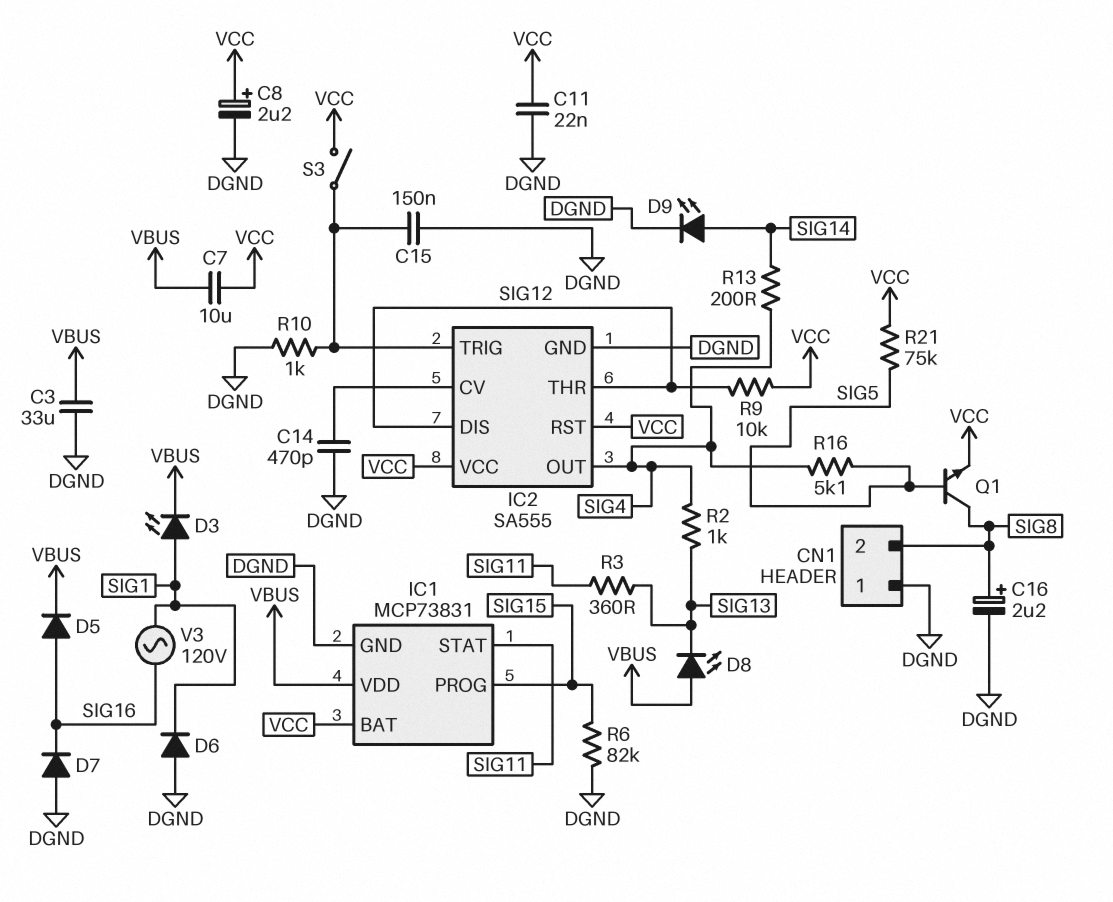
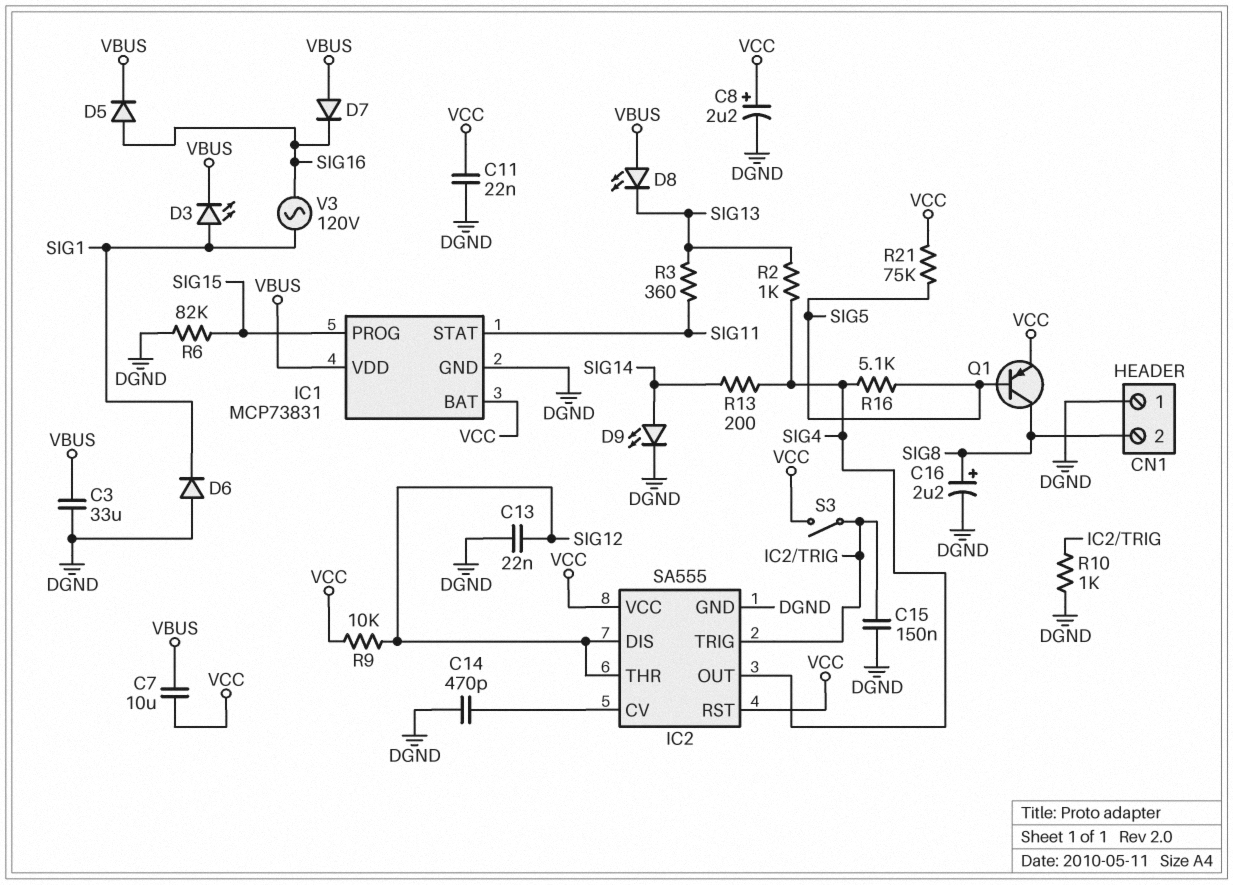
C13: none -> 22nF (DGND, SIG12)
D7: diode (A DGND, K SIG16) -> diode (A VBUS, K SIG16)
Q1: NPN (B SIG5, C SIG8, E VCC) -> PNP (B SIG5, C SIG8, E VCC)

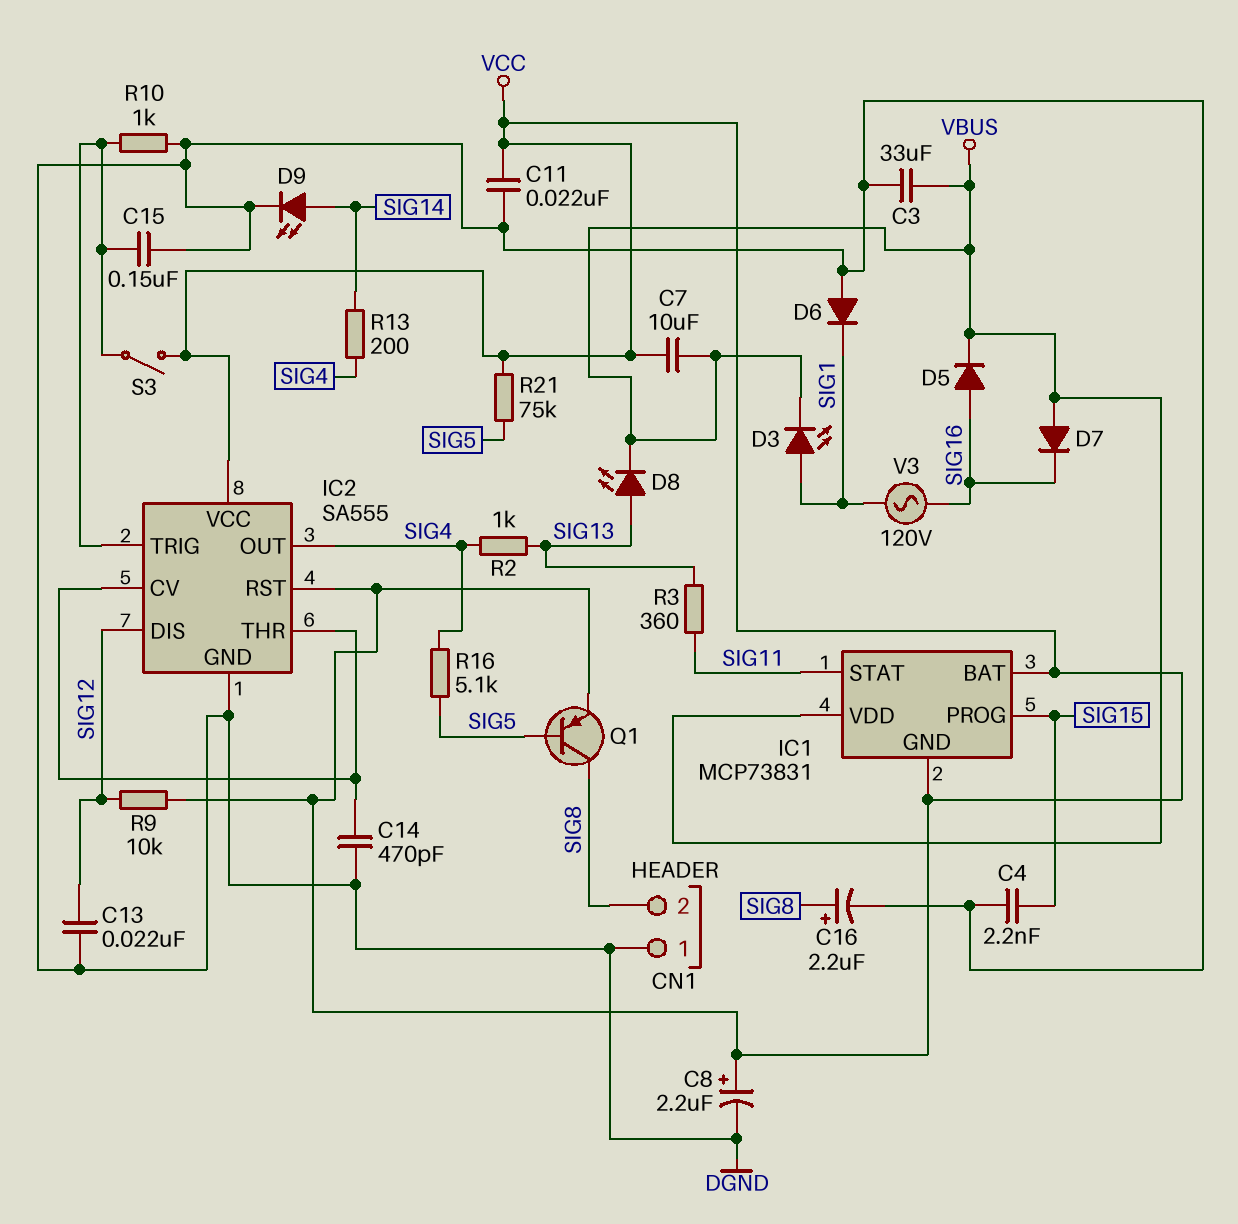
C4: none -> 2.2nF (DGND, SIG15)
D8: LED (A VBUS, K SIG13) -> LED (A SIG13, K VBUS)
IC1 pin GND: DGND -> VCC
IC2 pin THR: SIG12 -> IC2/CV
R6: 82k (DGND, SIG15) -> none

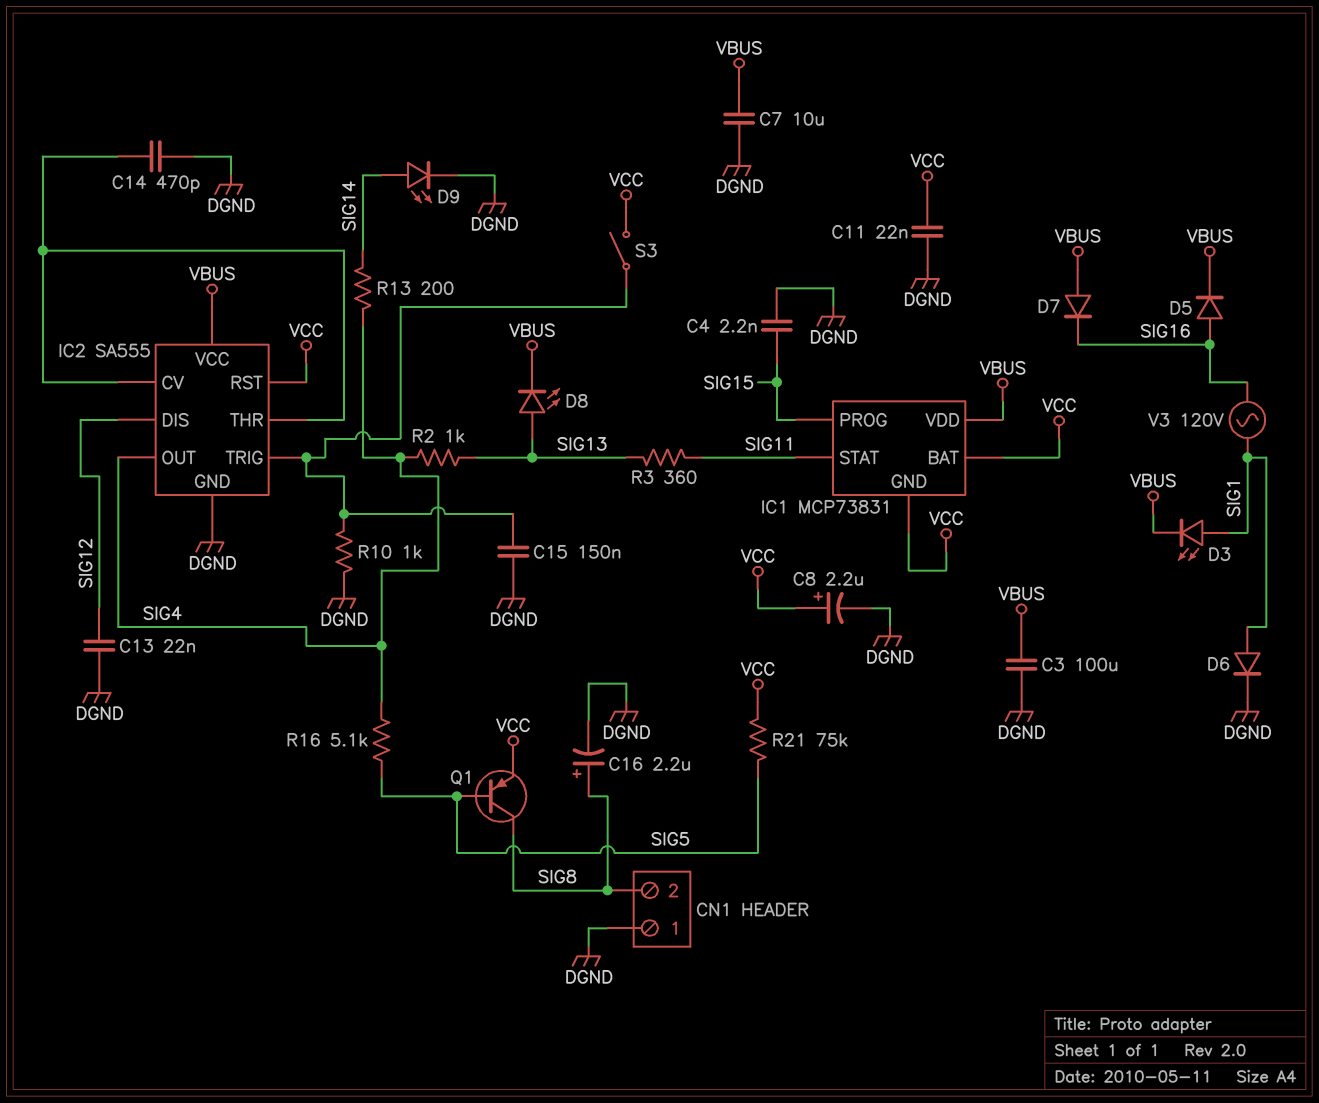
C3: 33uF (DGND, VBUS) -> 100uF (DGND, VBUS)
C7: 10uF (VBUS, VCC) -> 10uF (DGND, VBUS)
D6: diode (A DGND, K SIG1) -> diode (A SIG1, K DGND)
IC2 pin VCC: VCC -> VBUS
R9: 10k (SIG12, VCC) -> none

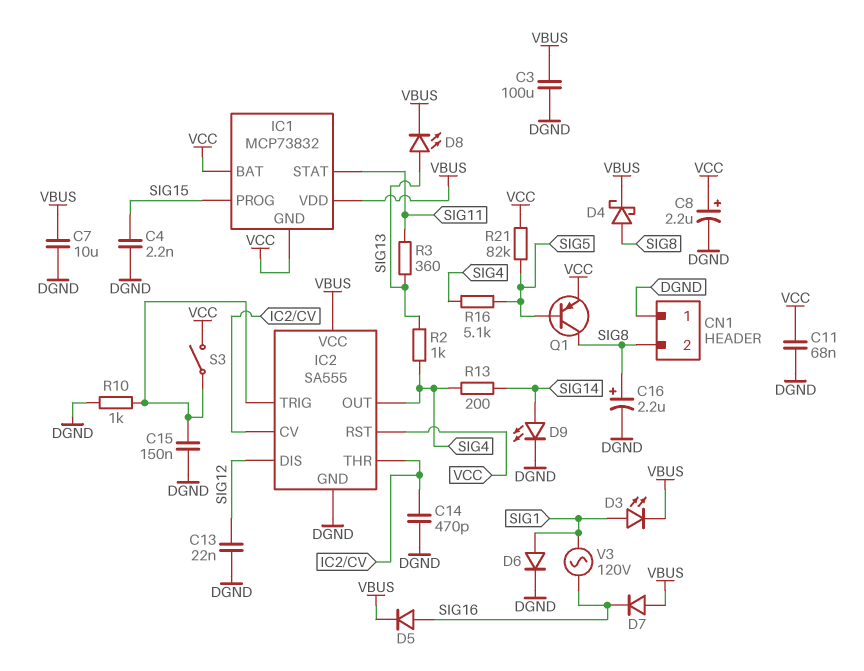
C11: 22nF (DGND, VCC) -> 68nF (DGND, VCC)
D4: none -> schottky (A SIG8, K VBUS)
IC1: MCP73831 -> MCP73832
R21: 75k (SIG5, VCC) -> 82k (SIG5, VCC)

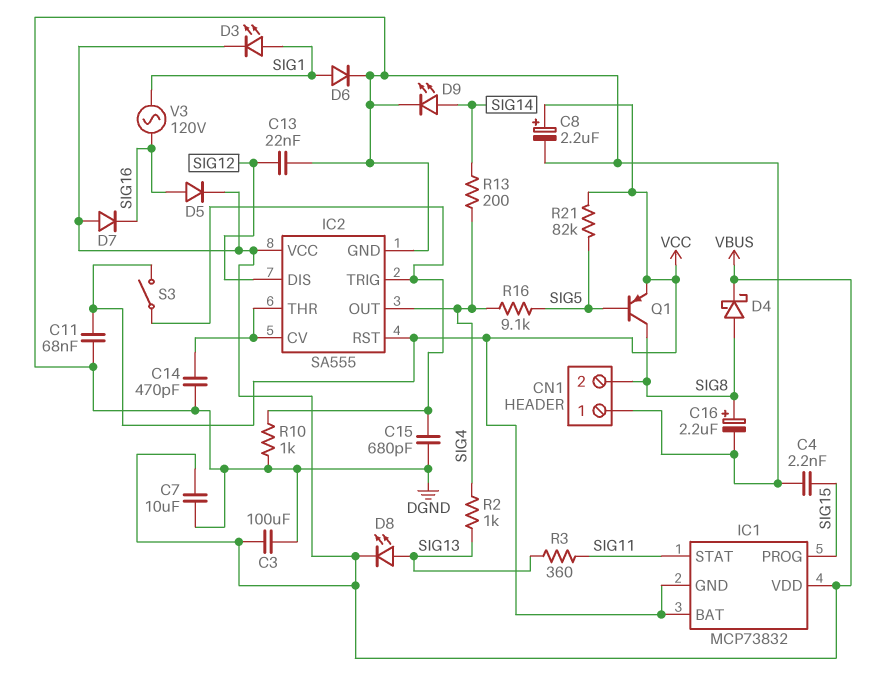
C15: 150nF (DGND, IC2/TRIG) -> 680pF (DGND, IC2/TRIG)
R16: 5.1k (SIG4, SIG5) -> 9.1k (SIG4, SIG5)

